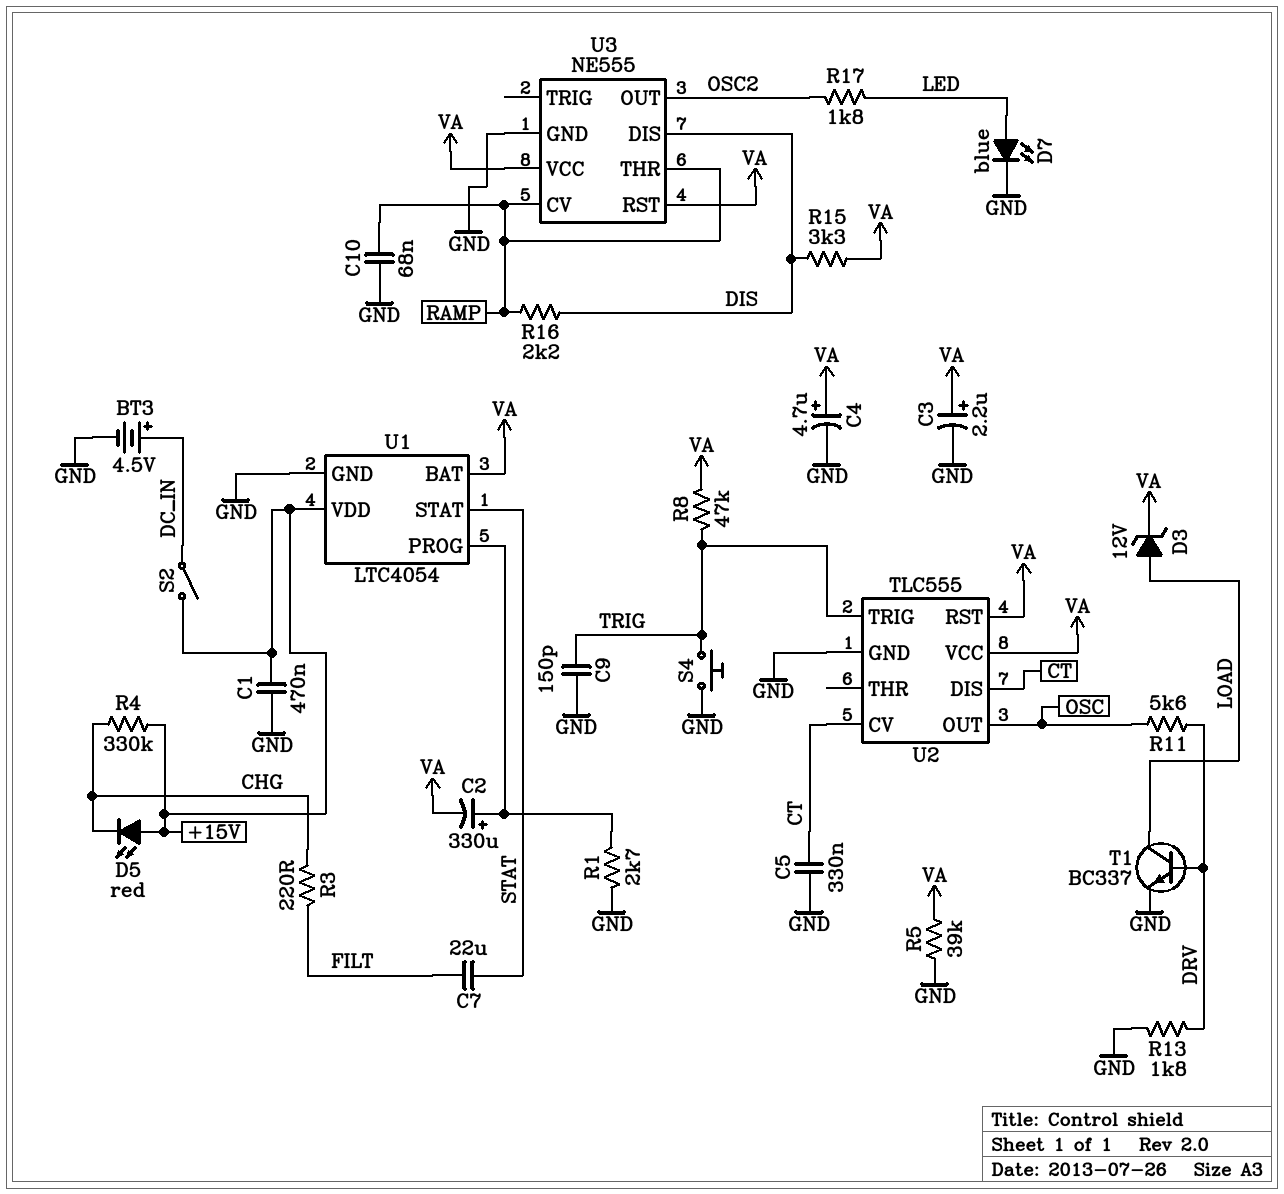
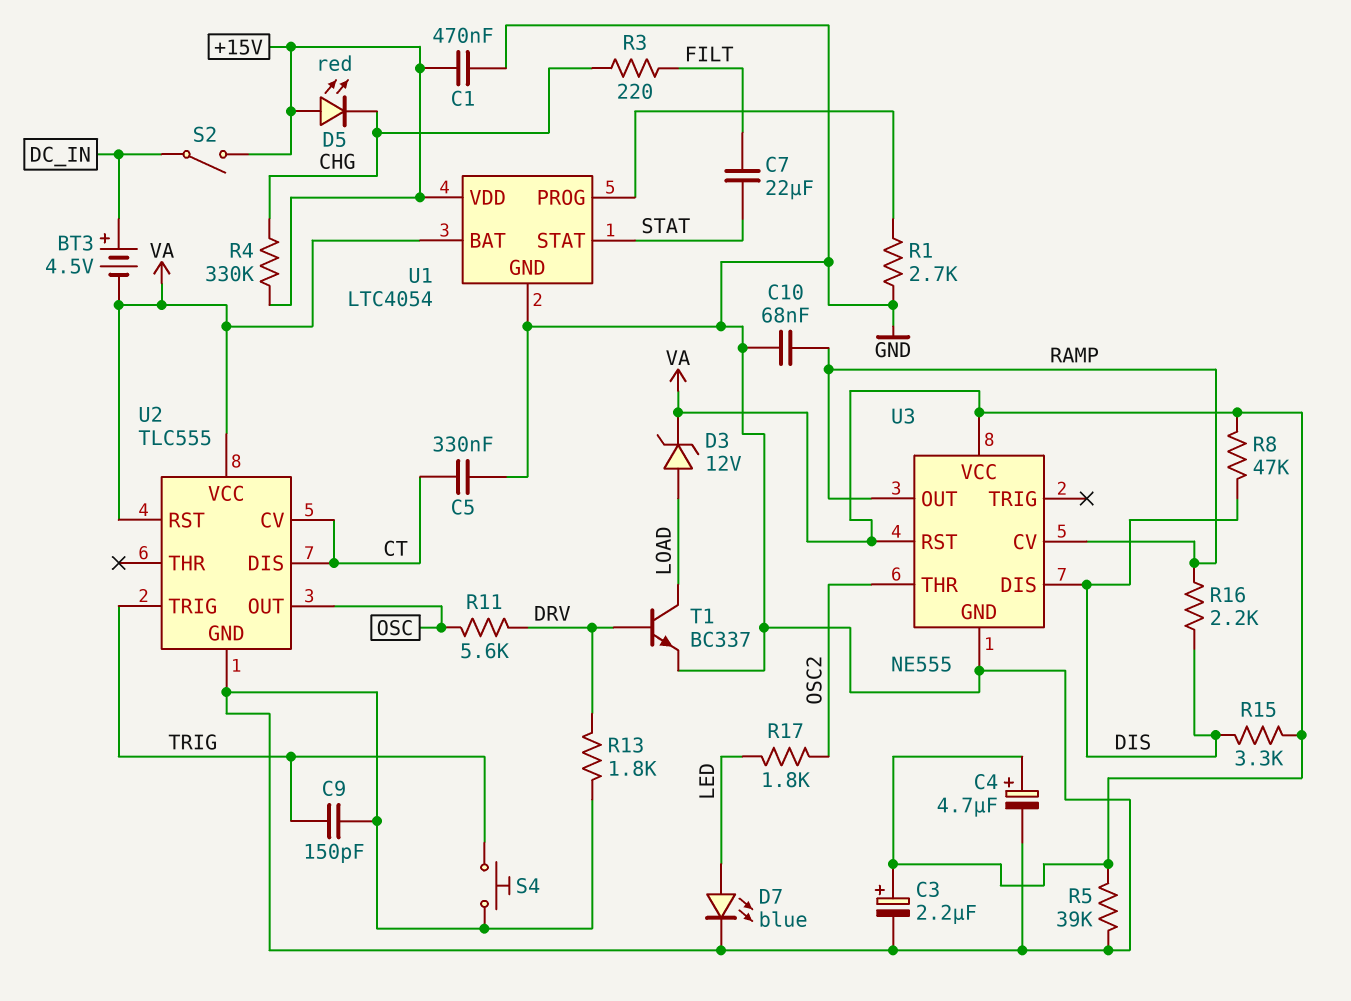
BT3: 4.5V (plus DC_IN, minus GND) -> 4.5V (plus DC_IN, minus VA)
C2: 330uF (plus U1/PROG, minus VA) -> none
R8: 47k (TRIG, VA) -> 47k (DIS, VA)
U3 pin OUT: OSC2 -> RAMP
U3 pin THR: RAMP -> OSC2

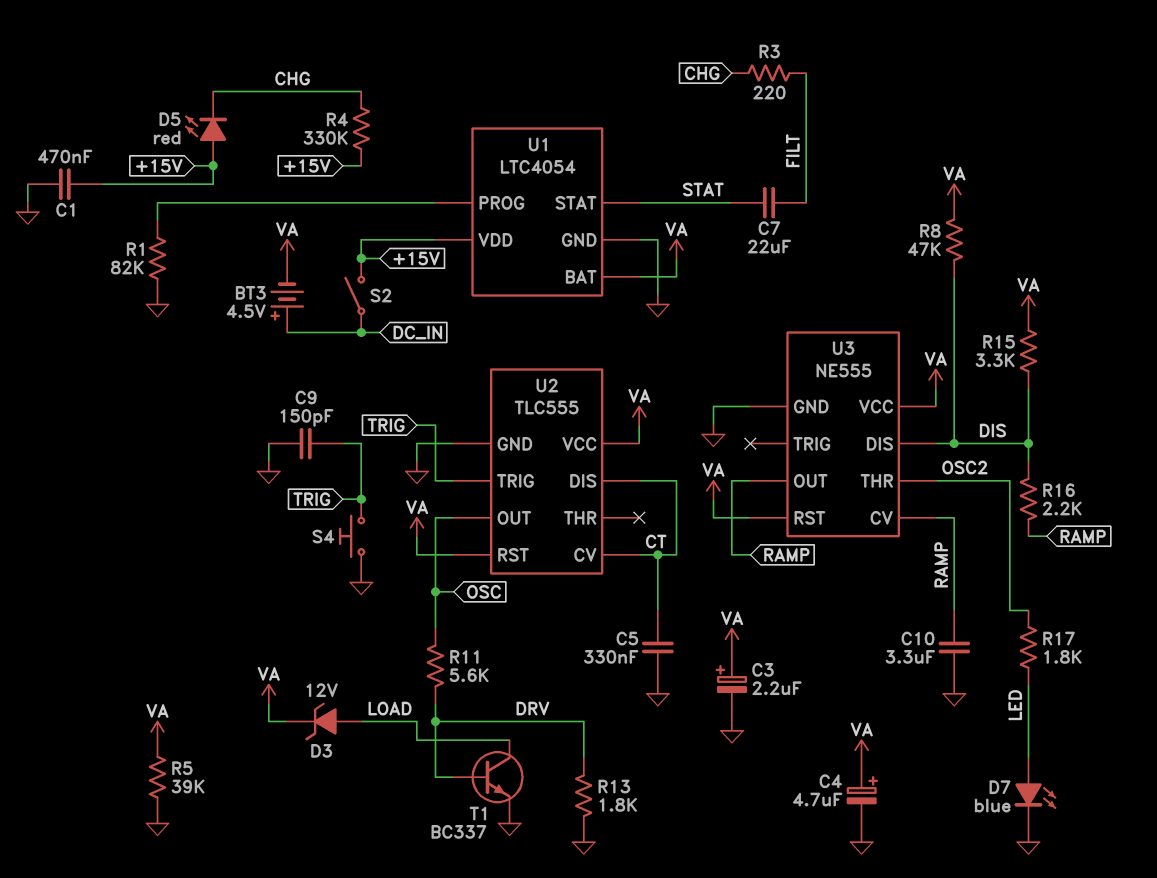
C10: 68nF (GND, RAMP) -> 3.3uF (GND, RAMP)
R1: 2.7k (GND, U1/PROG) -> 82k (GND, U1/PROG)

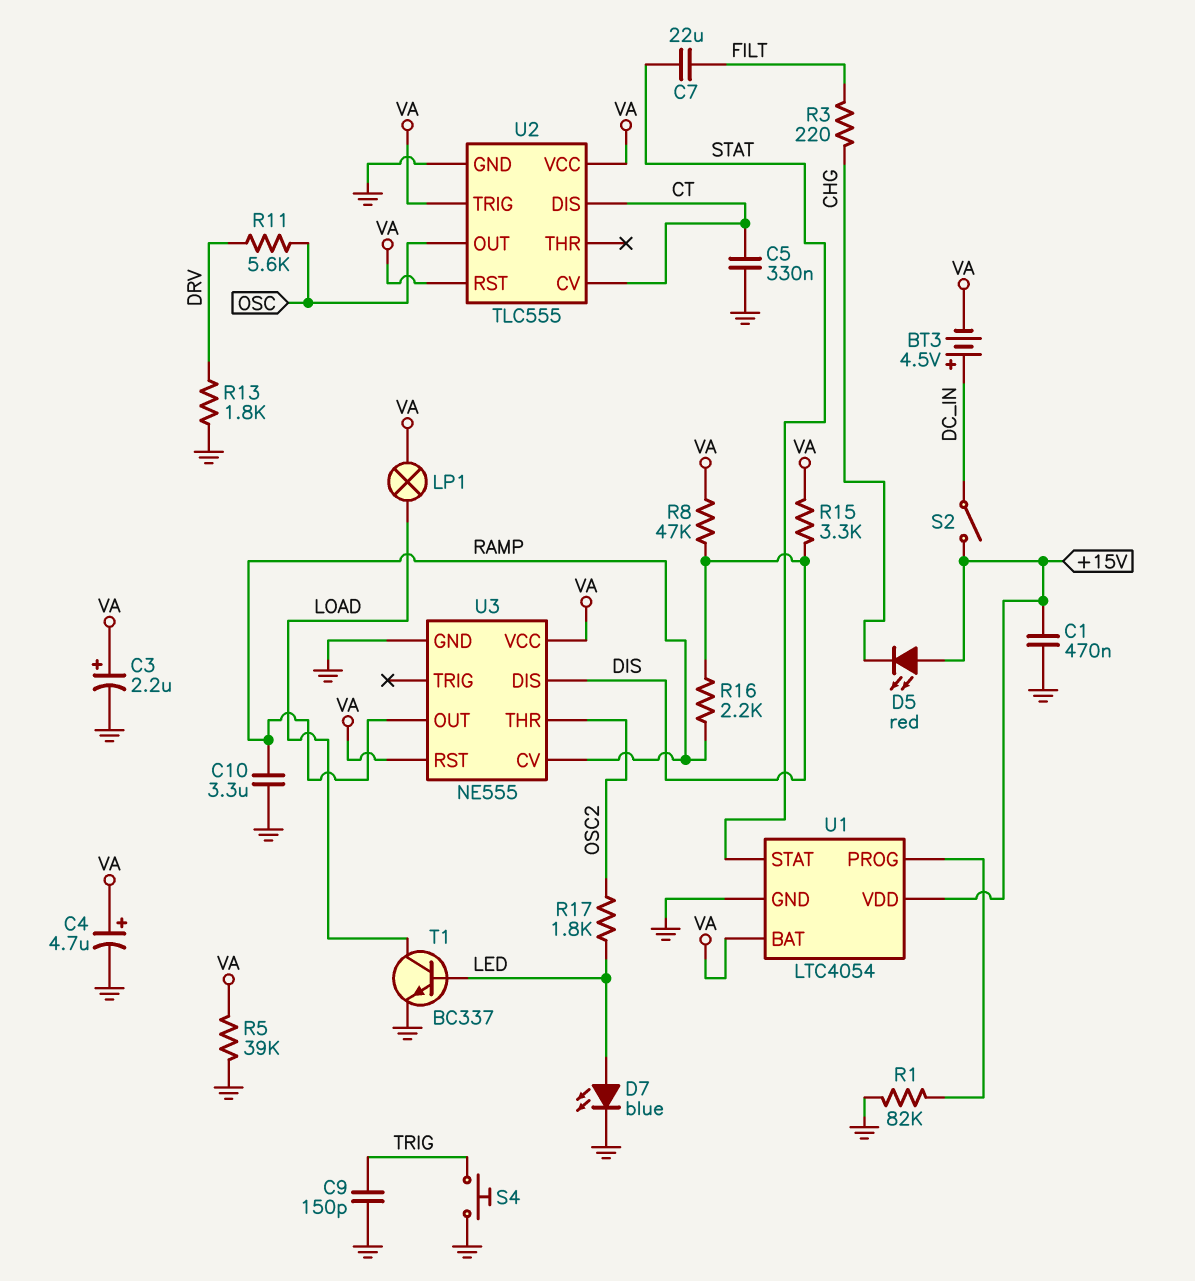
D3: zener 12V (A LOAD, K VA) -> none
LP1: none -> lamp (LOAD, VA)
R4: 330k (+15V, CHG) -> none
T1: NPN BC337 (B DRV, C LOAD, E GND) -> NPN BC337 (B LED, C LOAD, E GND)
U2 pin TRIG: TRIG -> VA

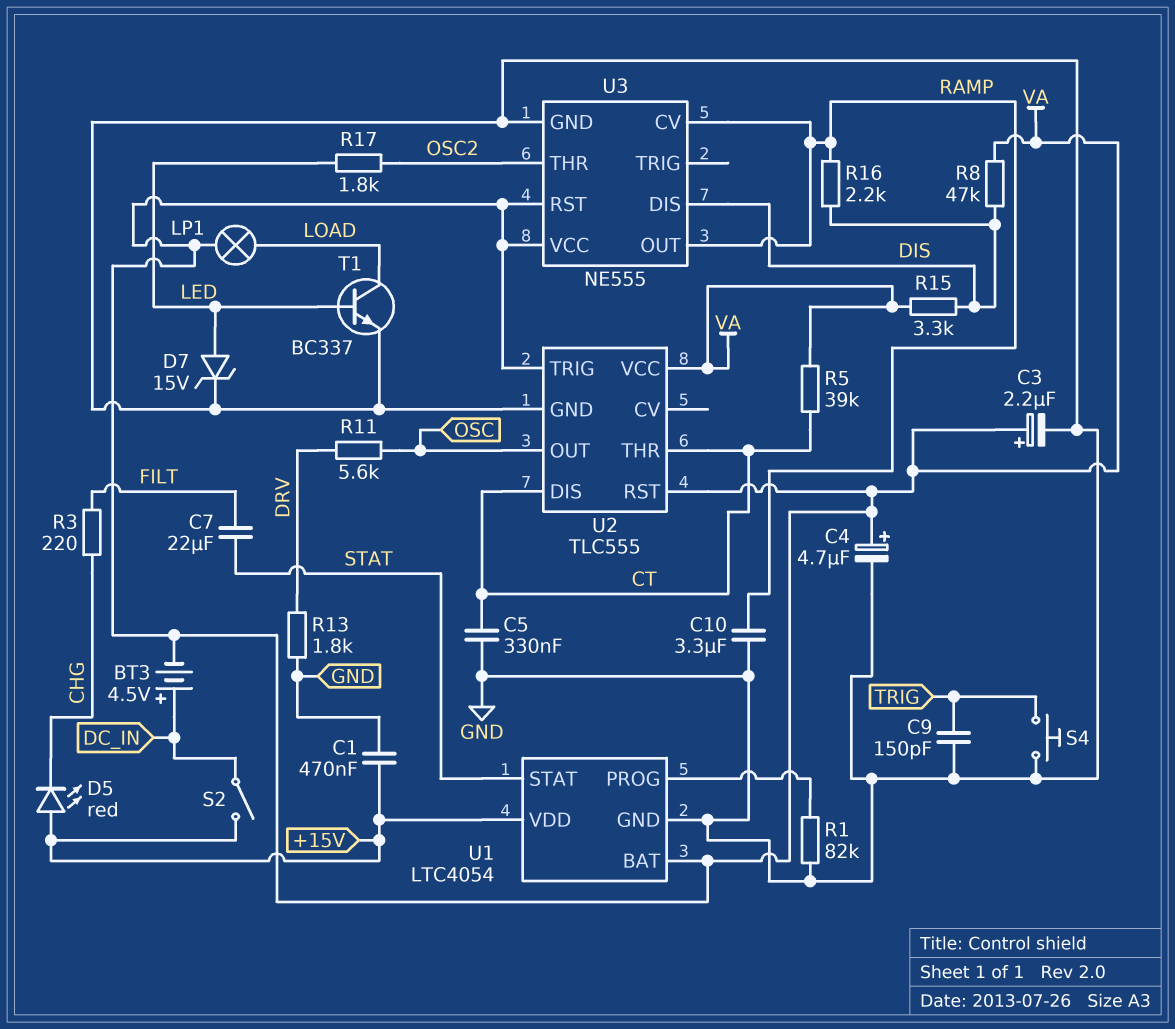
D7: LED blue (A LED, K GND) -> zener 15V (A LED, K GND)
R5: 39k (GND, VA) -> 39k (CT, VA)
U2 pin CV: CT -> none
U2 pin THR: none -> CT

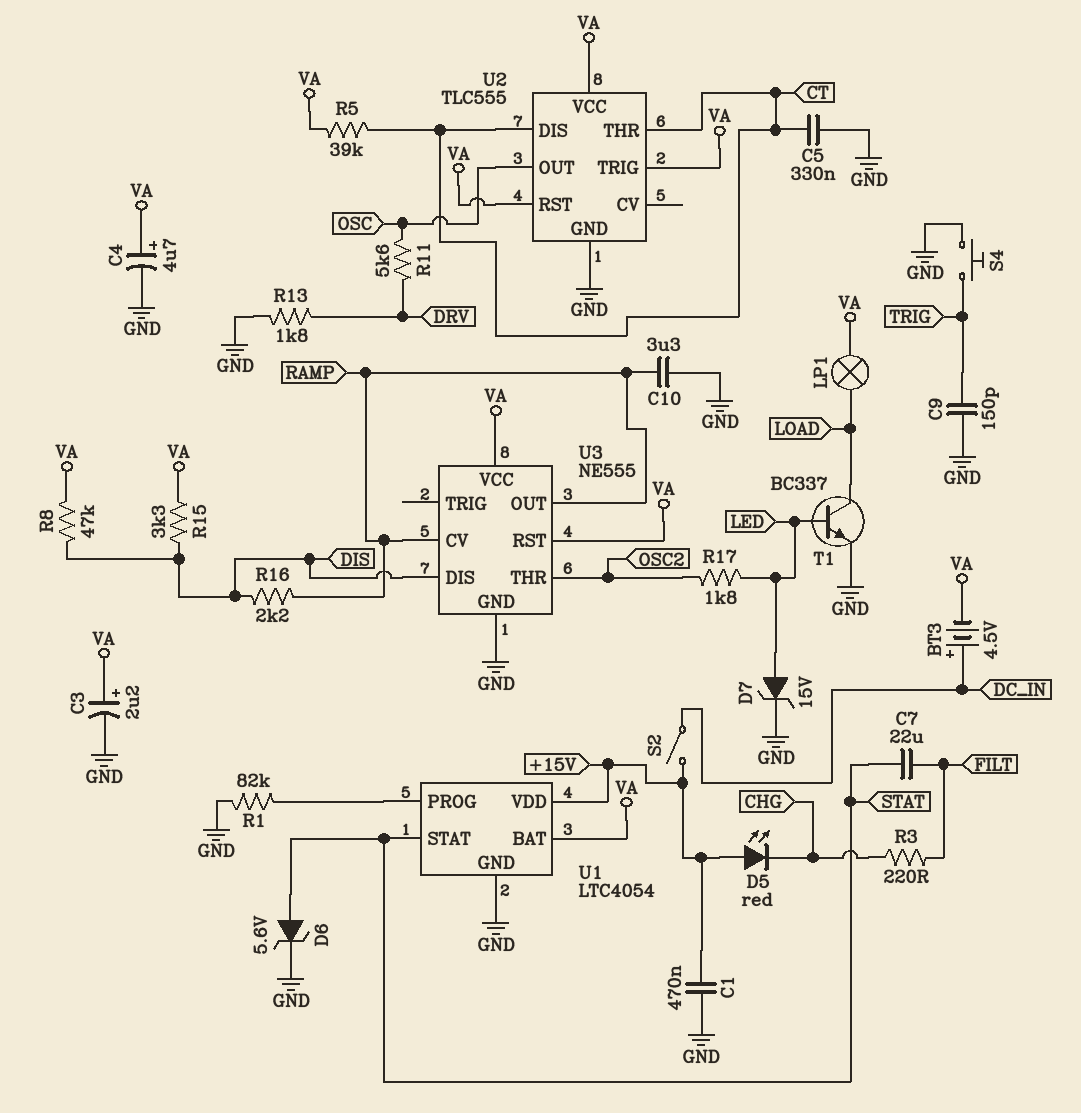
D6: none -> zener 5.6V (A STAT, K GND)

